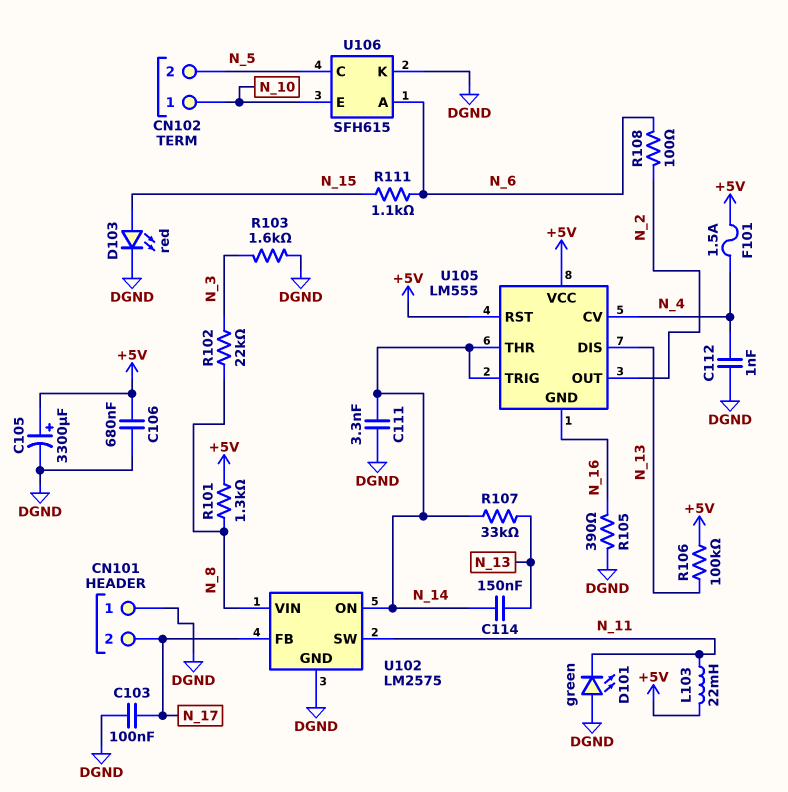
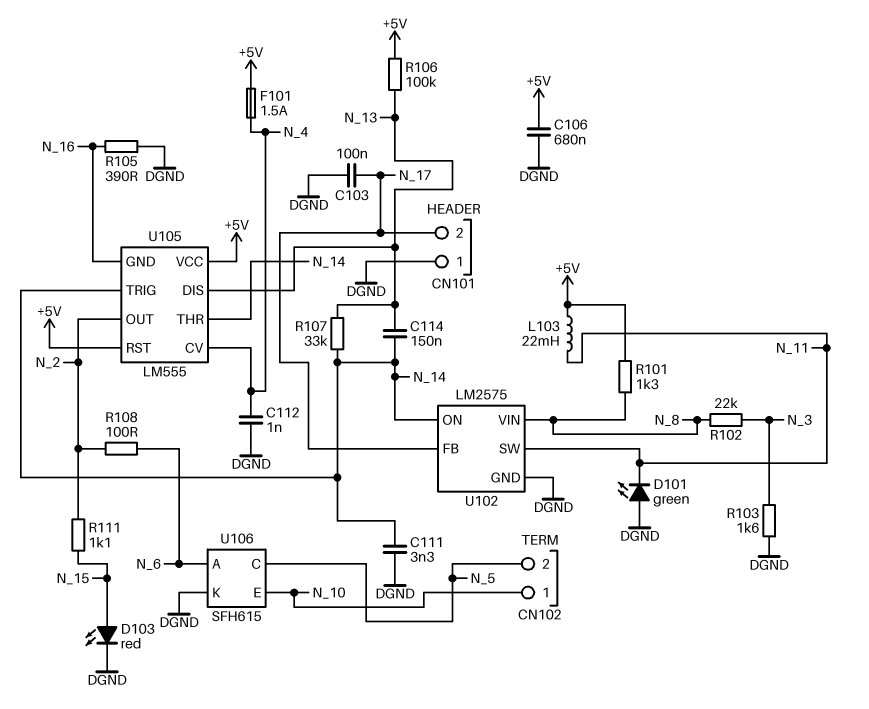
C105: 3300uF (plus +5V, minus DGND) -> none
R111: 1.1k (N_6, N_15) -> 1.1k (N_2, N_15)

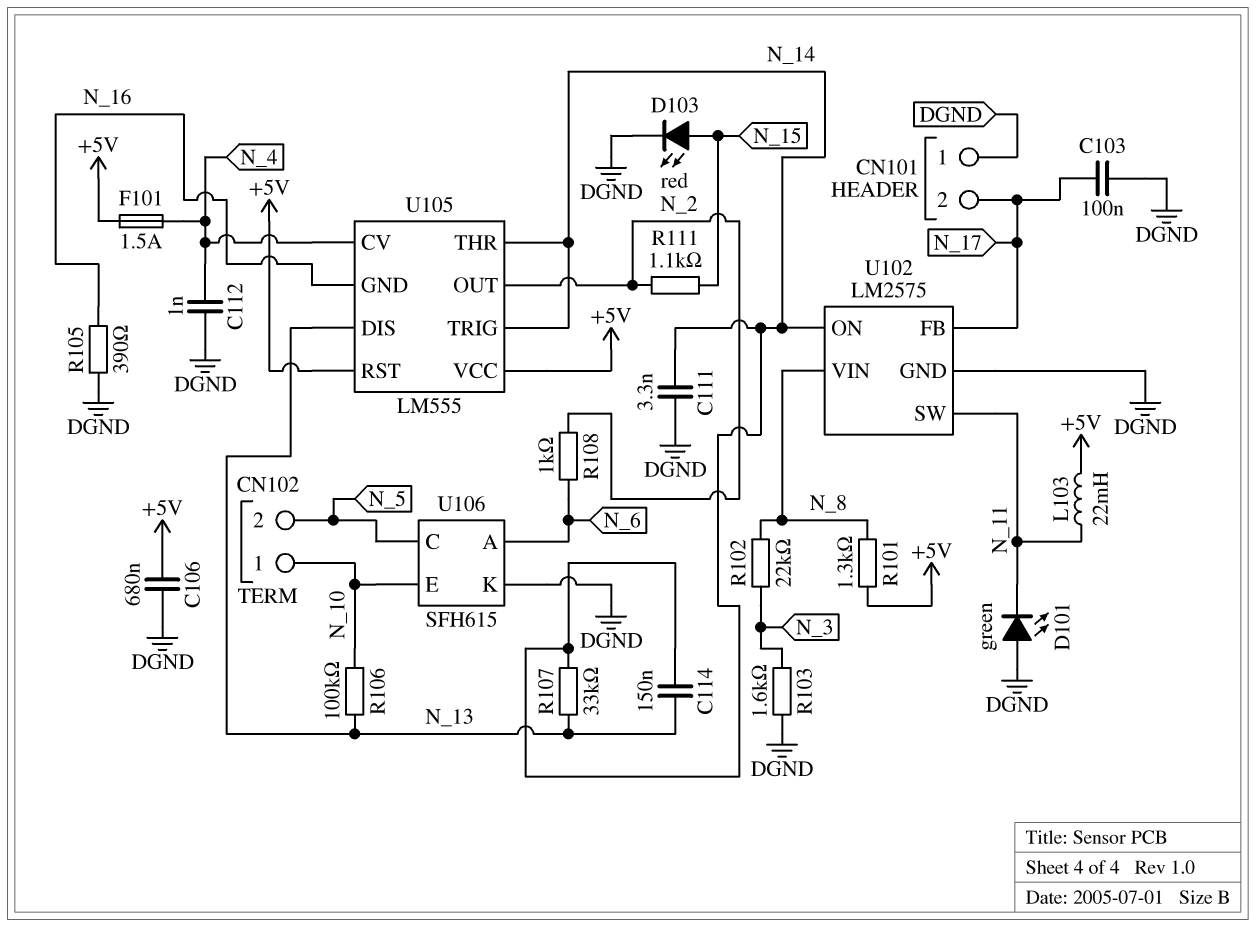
R106: 100k (+5V, N_13) -> 100k (N_10, N_13)
R108: 100 (N_2, N_6) -> 1k (N_2, N_6)

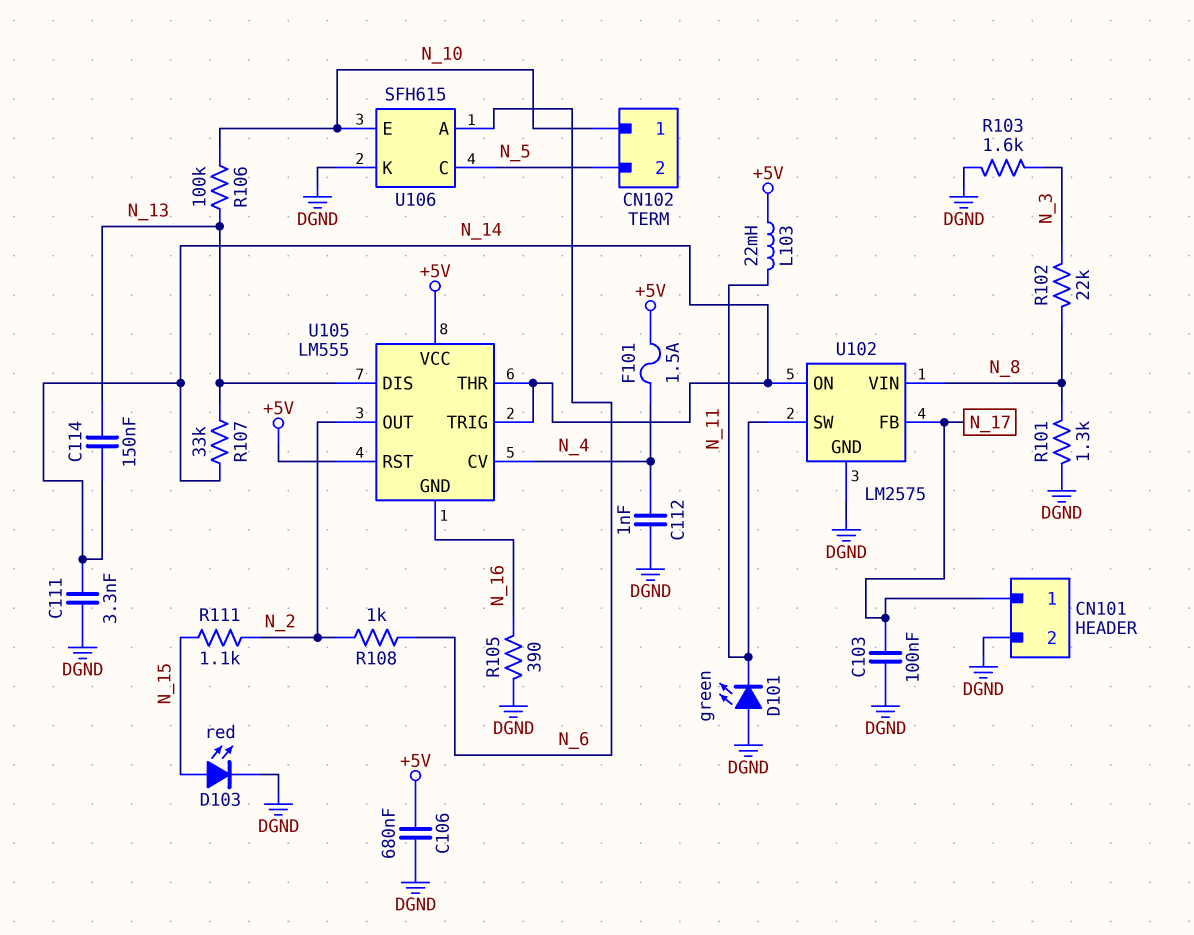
CN101 pin 1: DGND -> N_17
CN101 pin 2: N_17 -> DGND
R101: 1.3k (+5V, N_8) -> 1.3k (DGND, N_8)

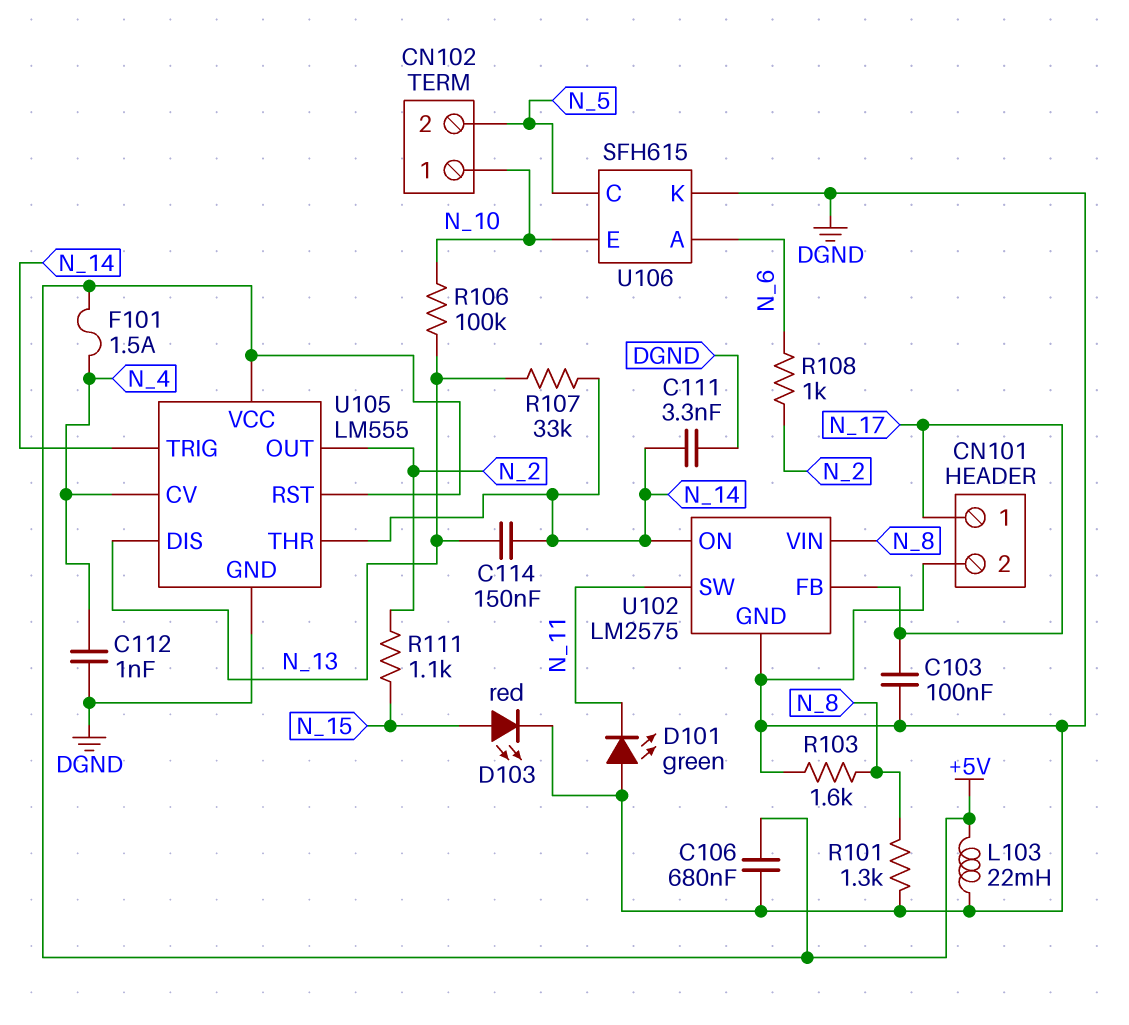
L103: 22mH (+5V, N_11) -> 22mH (+5V, DGND)
R102: 22k (N_3, N_8) -> none
R103: 1.6k (DGND, N_3) -> 1.6k (DGND, N_8)
R105: 390 (DGND, N_16) -> none
U105 pin GND: N_16 -> DGND

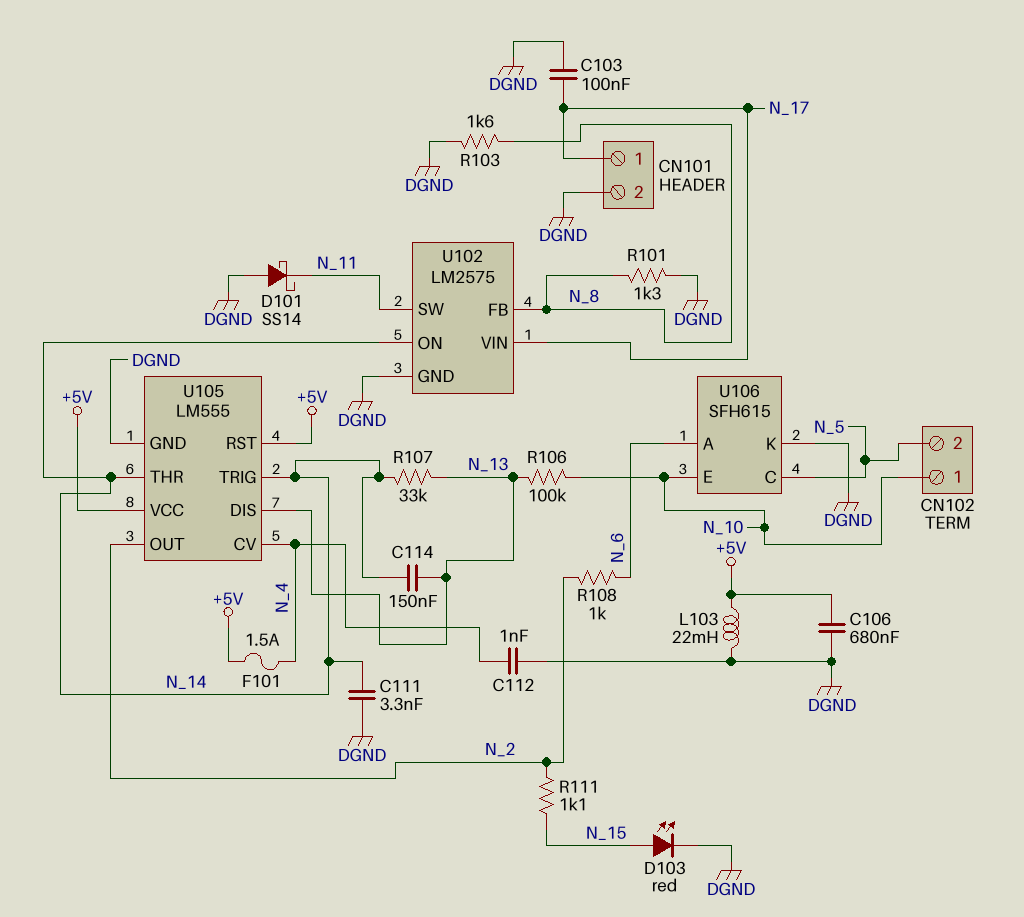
D101: LED green (A DGND, K N_11) -> schottky SS14 (A DGND, K N_11)
U102 pin FB: N_17 -> N_8
U102 pin VIN: N_8 -> N_17

